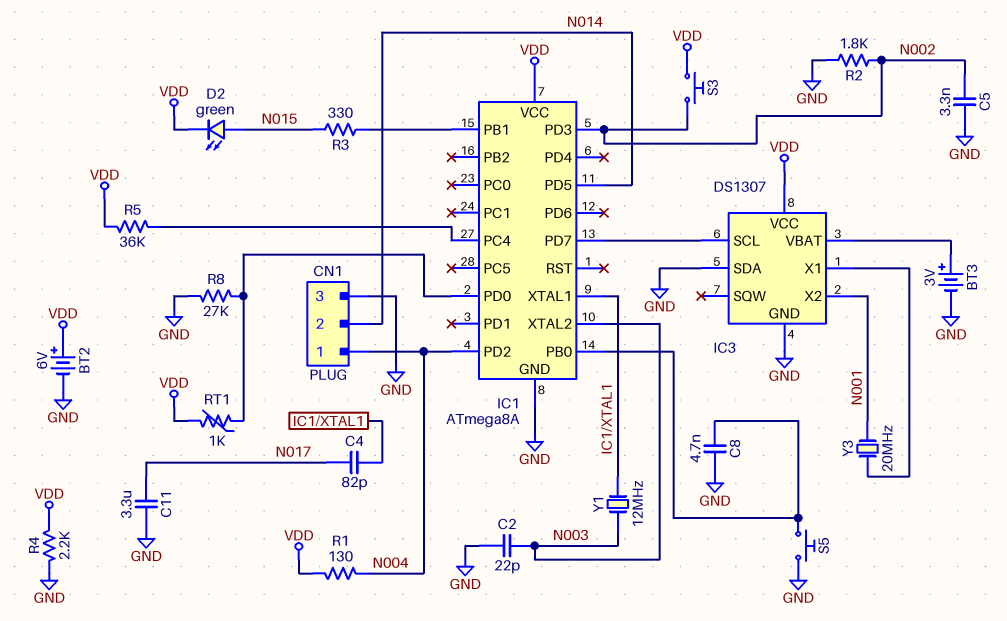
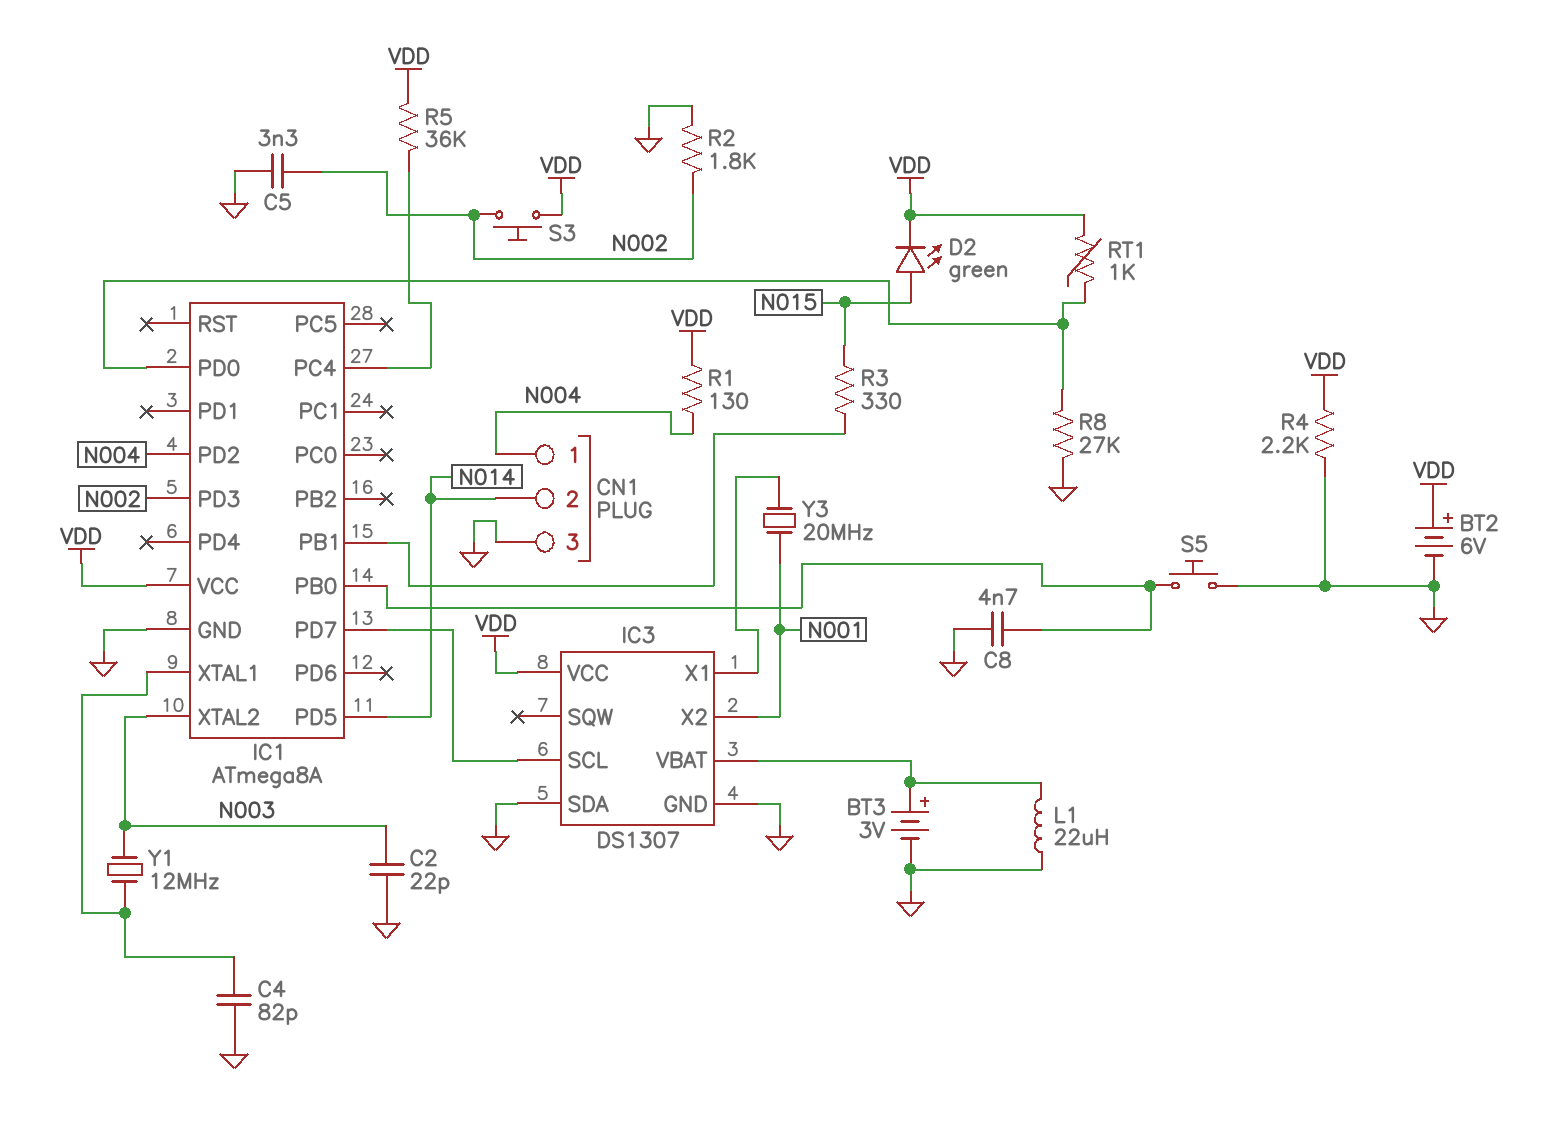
C4: 82pF (IC1/XTAL1, N017) -> 82pF (GND, IC1/XTAL1)
C11: 3.3uF (GND, N017) -> none
L1: none -> 22uH (GND, IC3/VBAT)

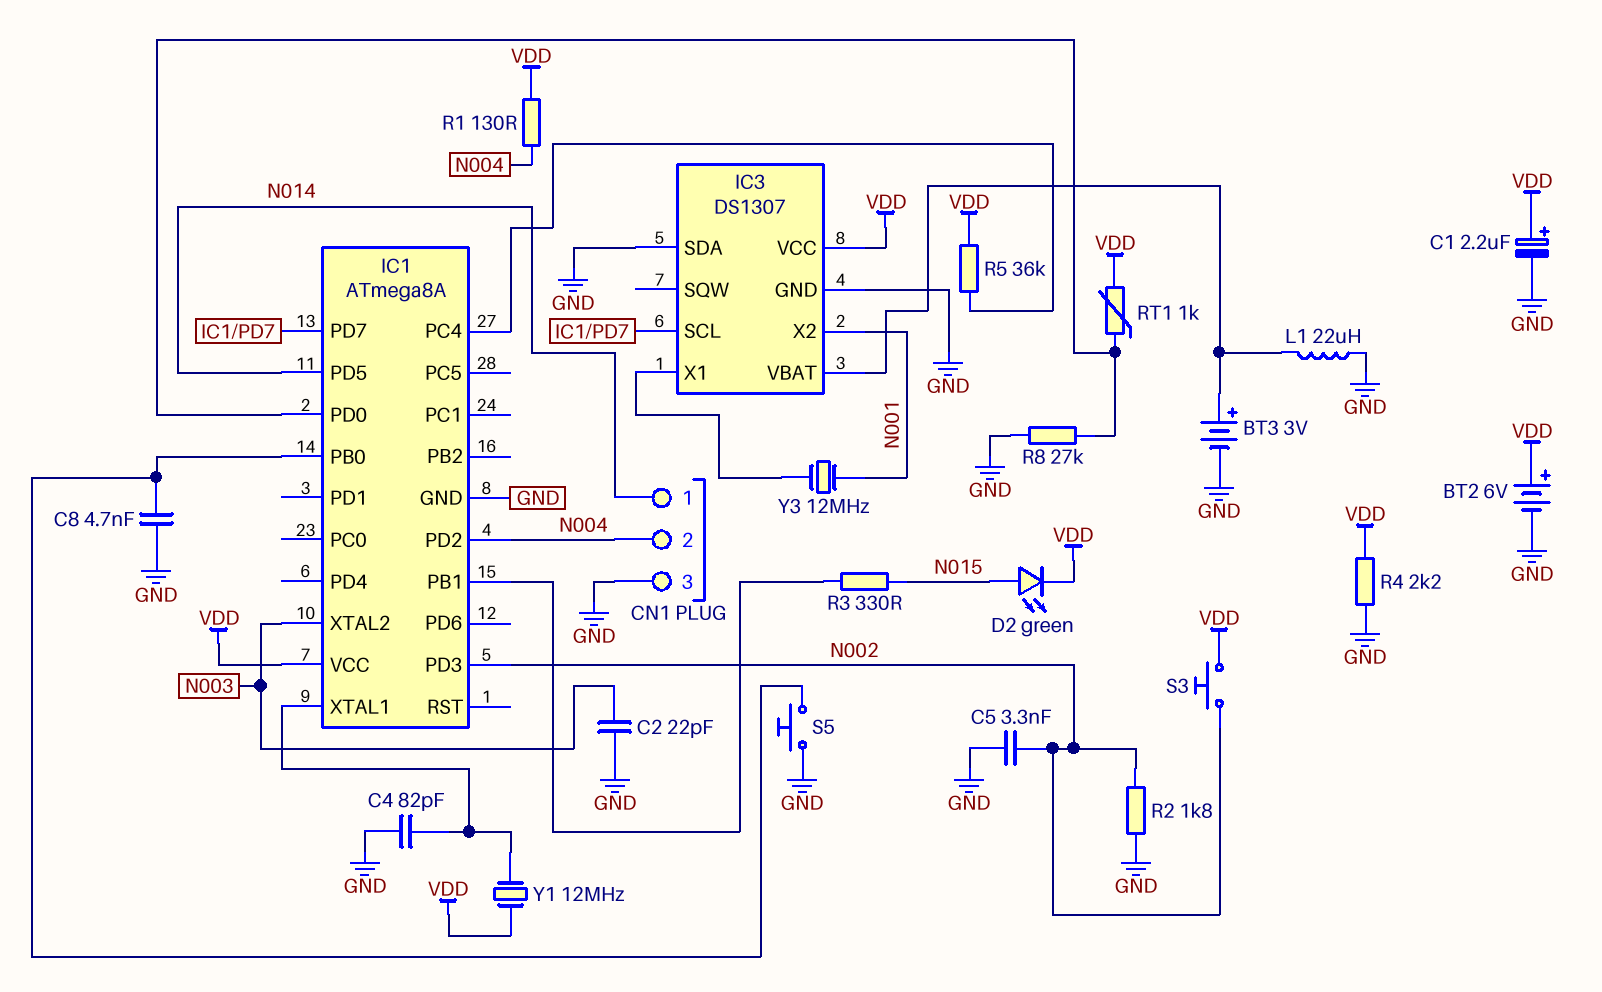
C1: none -> 2.2uF (plus VDD, minus GND)
CN1 pin 1: N004 -> N014
CN1 pin 2: N014 -> N004
Y1: 12MHz (IC1/XTAL1, N003) -> 12MHz (IC1/XTAL1, VDD)
Y3: 20MHz (IC3/X1, N001) -> 12MHz (IC3/X1, N001)

